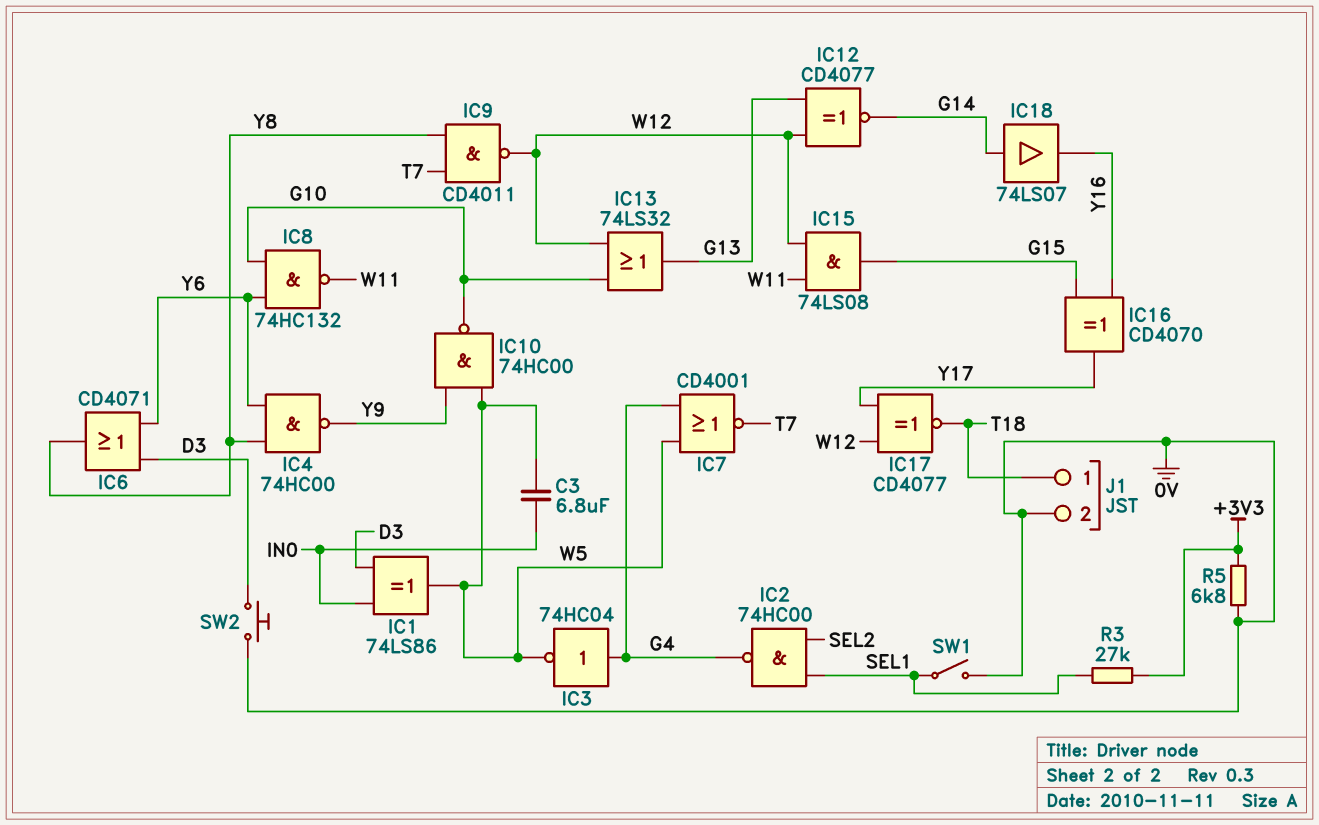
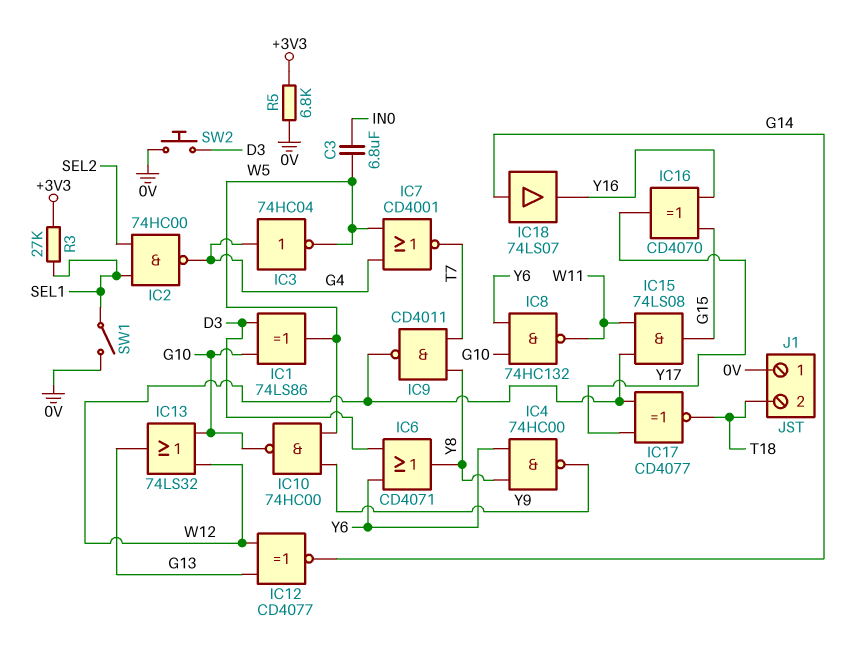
IC1: XOR 74LS86 (in D3, in IN0, out W5) -> XOR 74LS86 (in D3, in G10, out W5)
J1 pin 1: T18 -> 0V
J1 pin 2: 0V -> T18

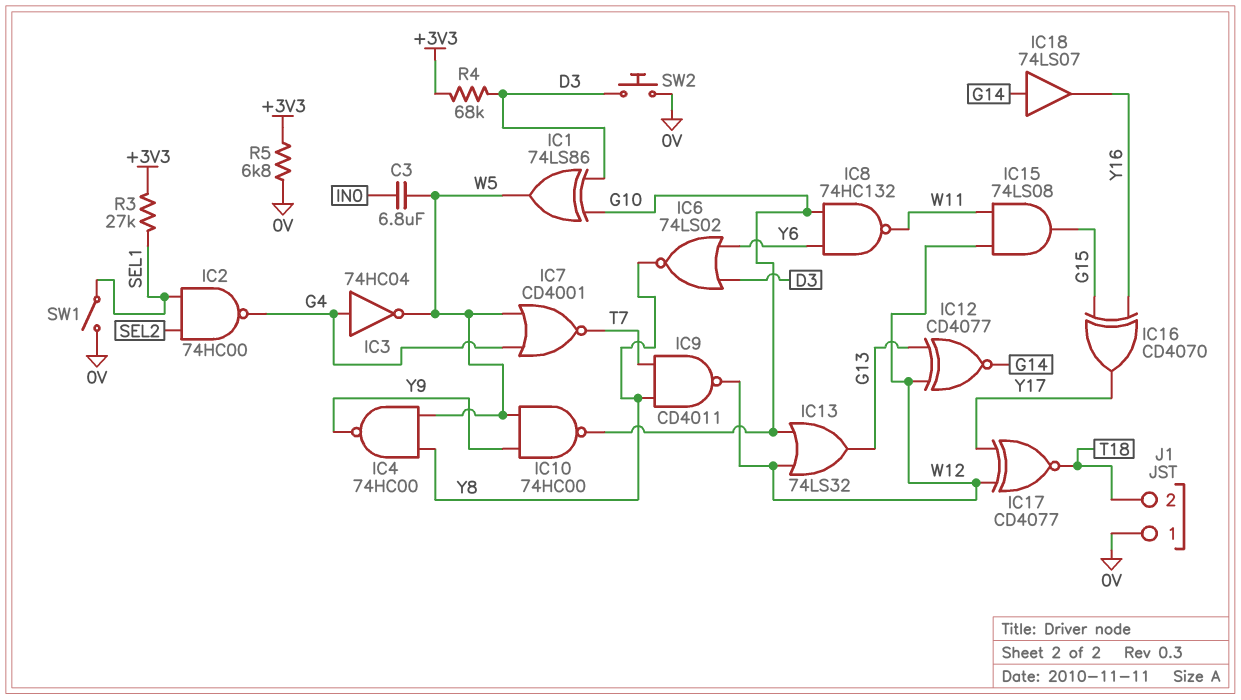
IC4: NAND 74HC00 (in Y6, in Y8, out Y9) -> NAND 74HC00 (in W5, in Y8, out Y9)
IC6: OR CD4071 (in D3, in Y6, out Y8) -> NOR 74LS02 (in D3, in Y6, out Y8)
R4: none -> 68k (+3V3, D3)

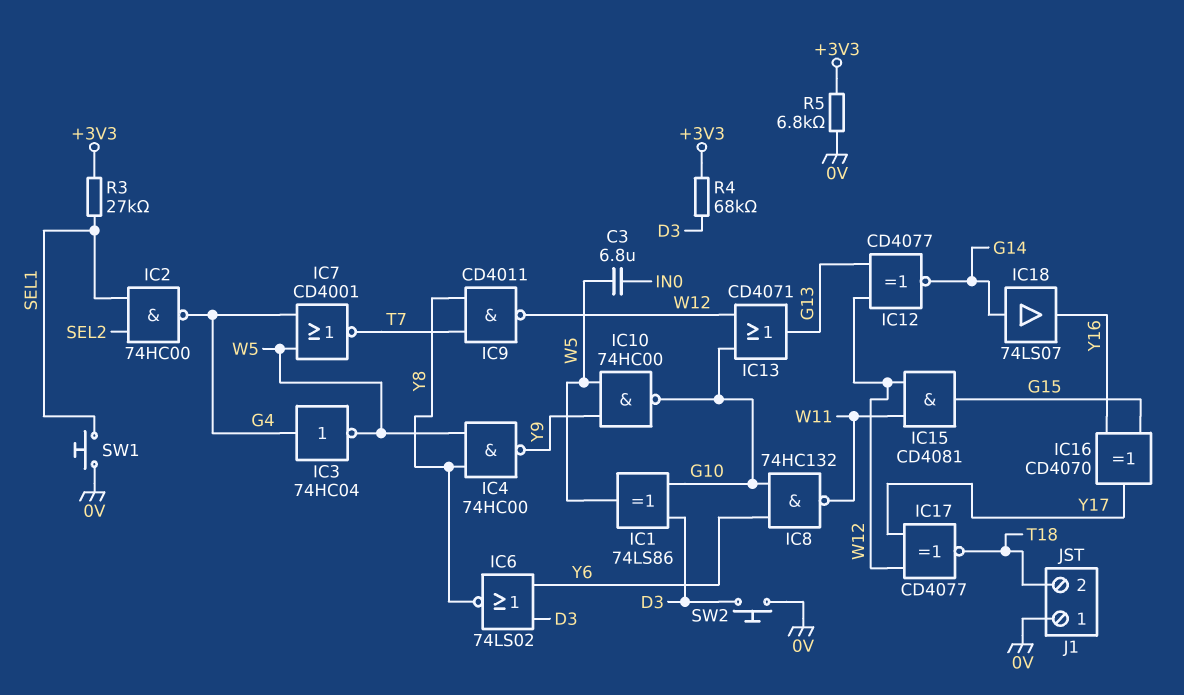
IC13: OR 74LS32 (in G10, in W12, out G13) -> OR CD4071 (in G10, in W12, out G13)
IC15: AND 74LS08 (in W11, in W12, out G15) -> AND CD4081 (in W11, in W12, out G15)
SW1: switch (0V, SEL1) -> button (0V, SEL1)

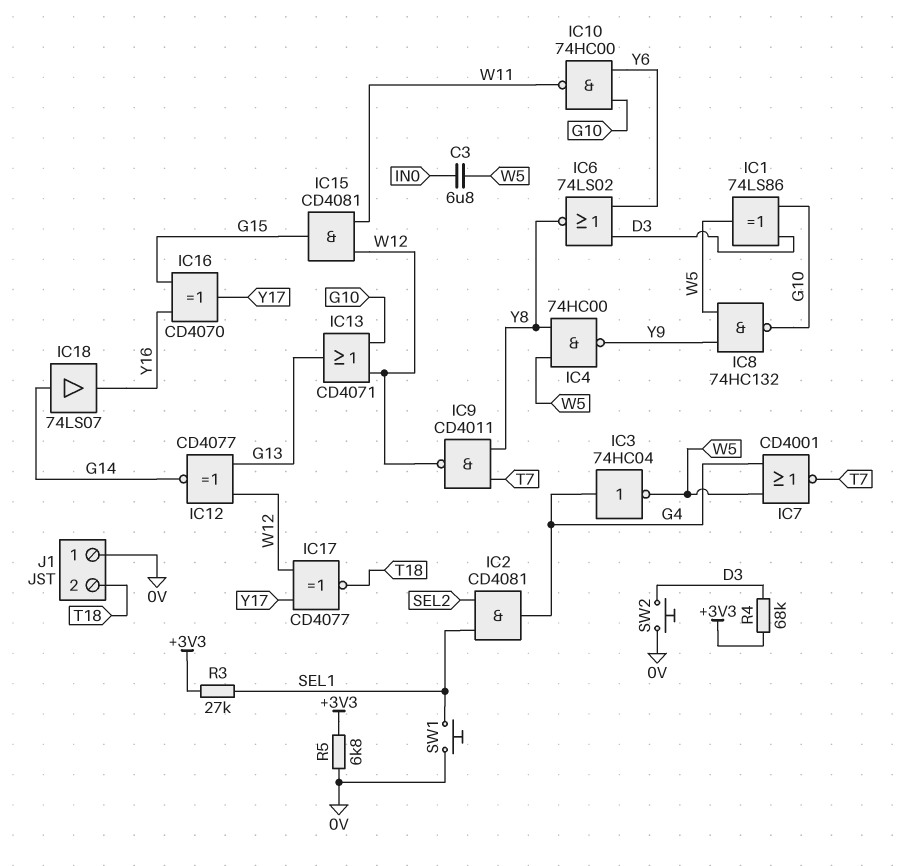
IC2: NAND 74HC00 (in SEL1, in SEL2, out G4) -> AND CD4081 (in SEL1, in SEL2, out G4)
IC8: NAND 74HC132 (in G10, in Y6, out W11) -> NAND 74HC132 (in W5, in Y9, out G10)
IC10: NAND 74HC00 (in W5, in Y9, out G10) -> NAND 74HC00 (in G10, in Y6, out W11)

